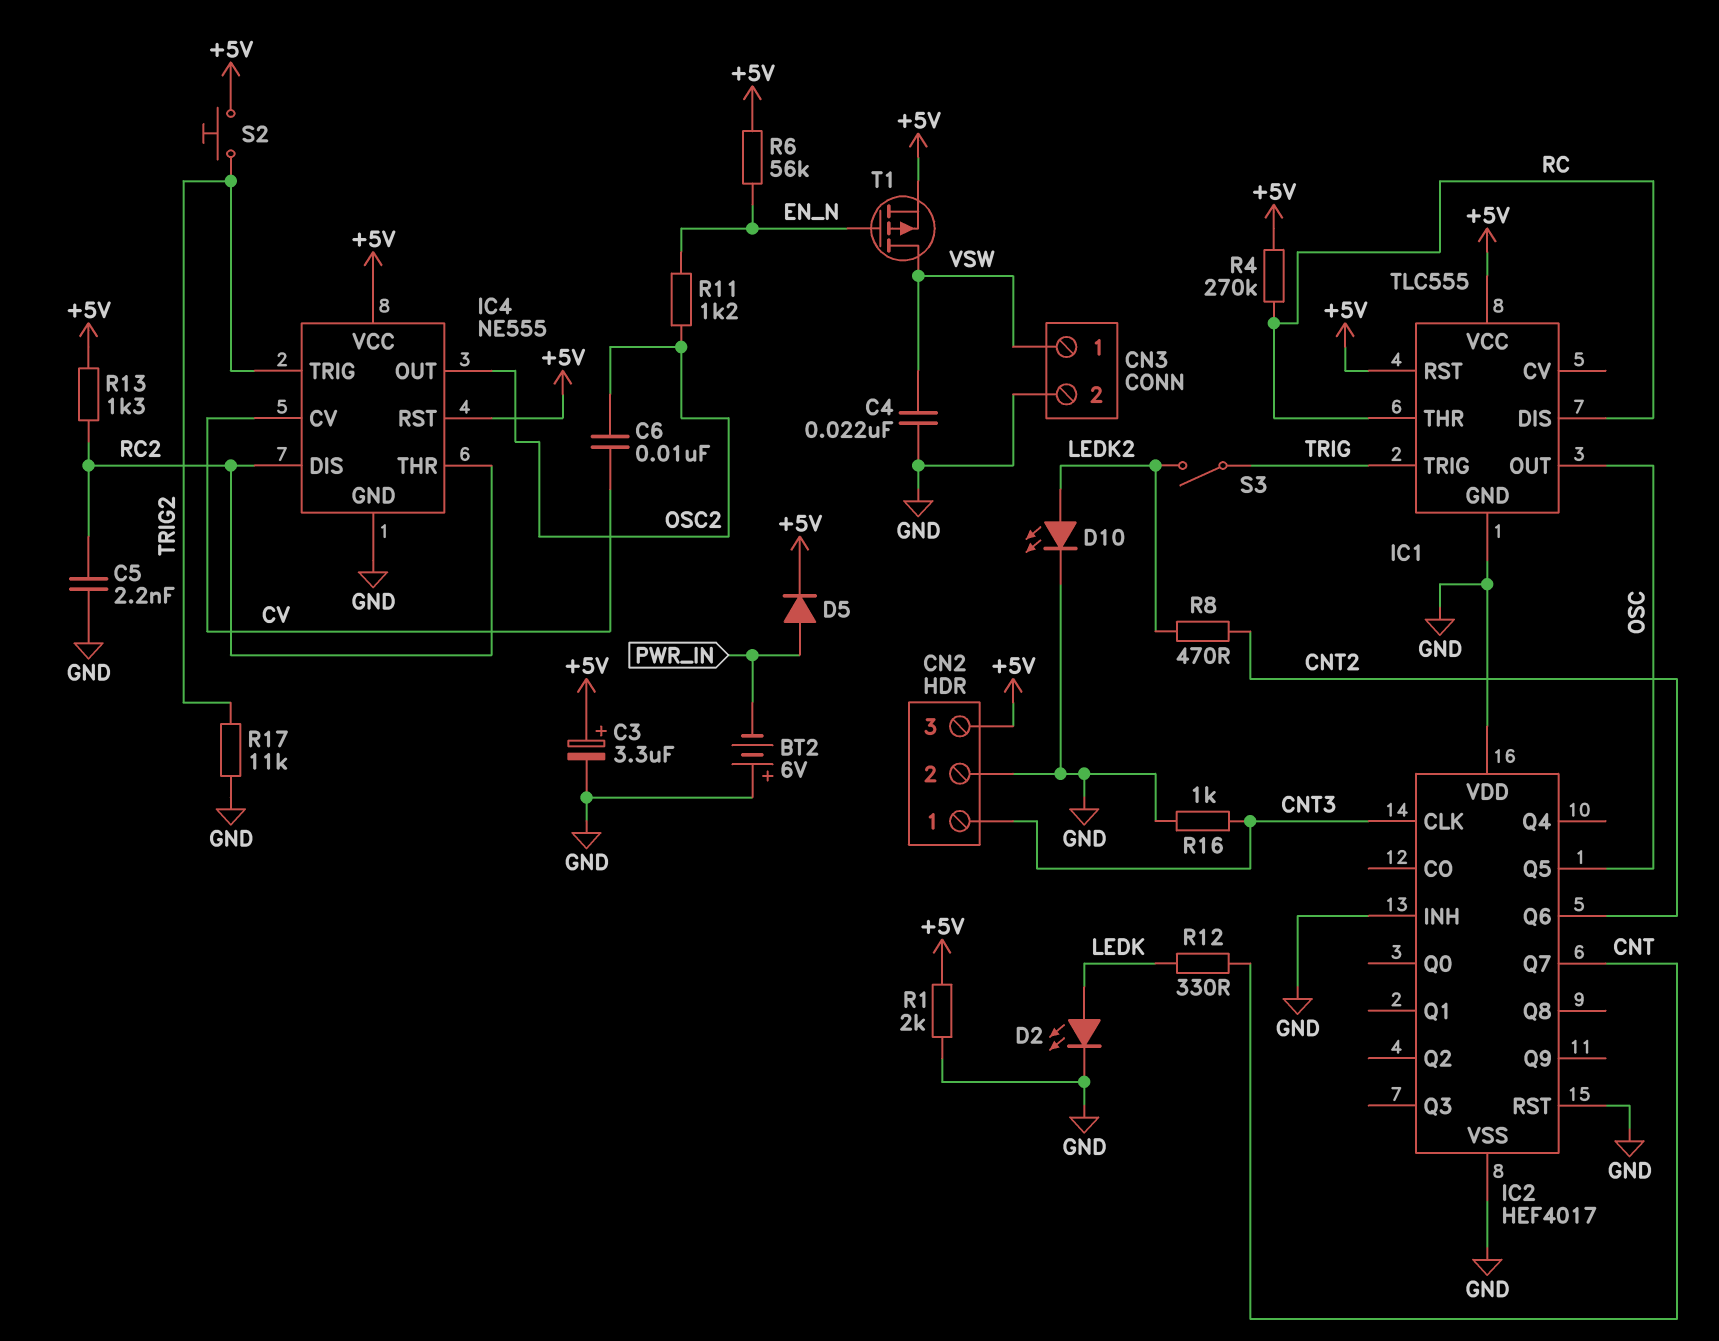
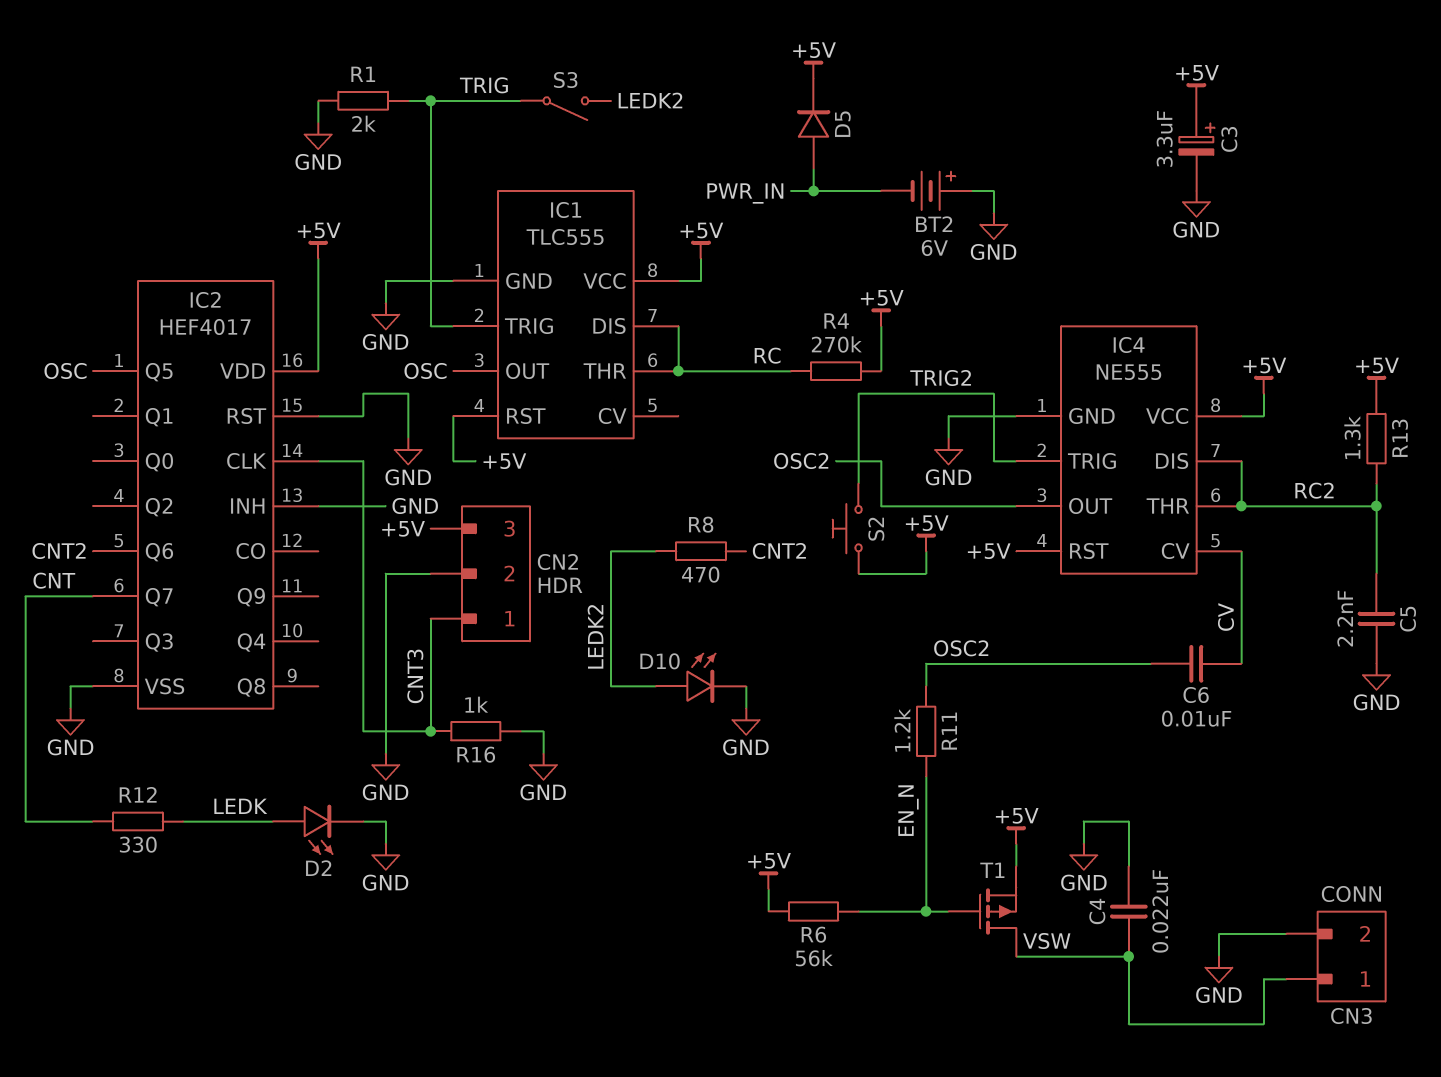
IC2 pin VDD: GND -> +5V
R1: 2k (+5V, GND) -> 2k (GND, TRIG)
R17: 11k (GND, TRIG2) -> none

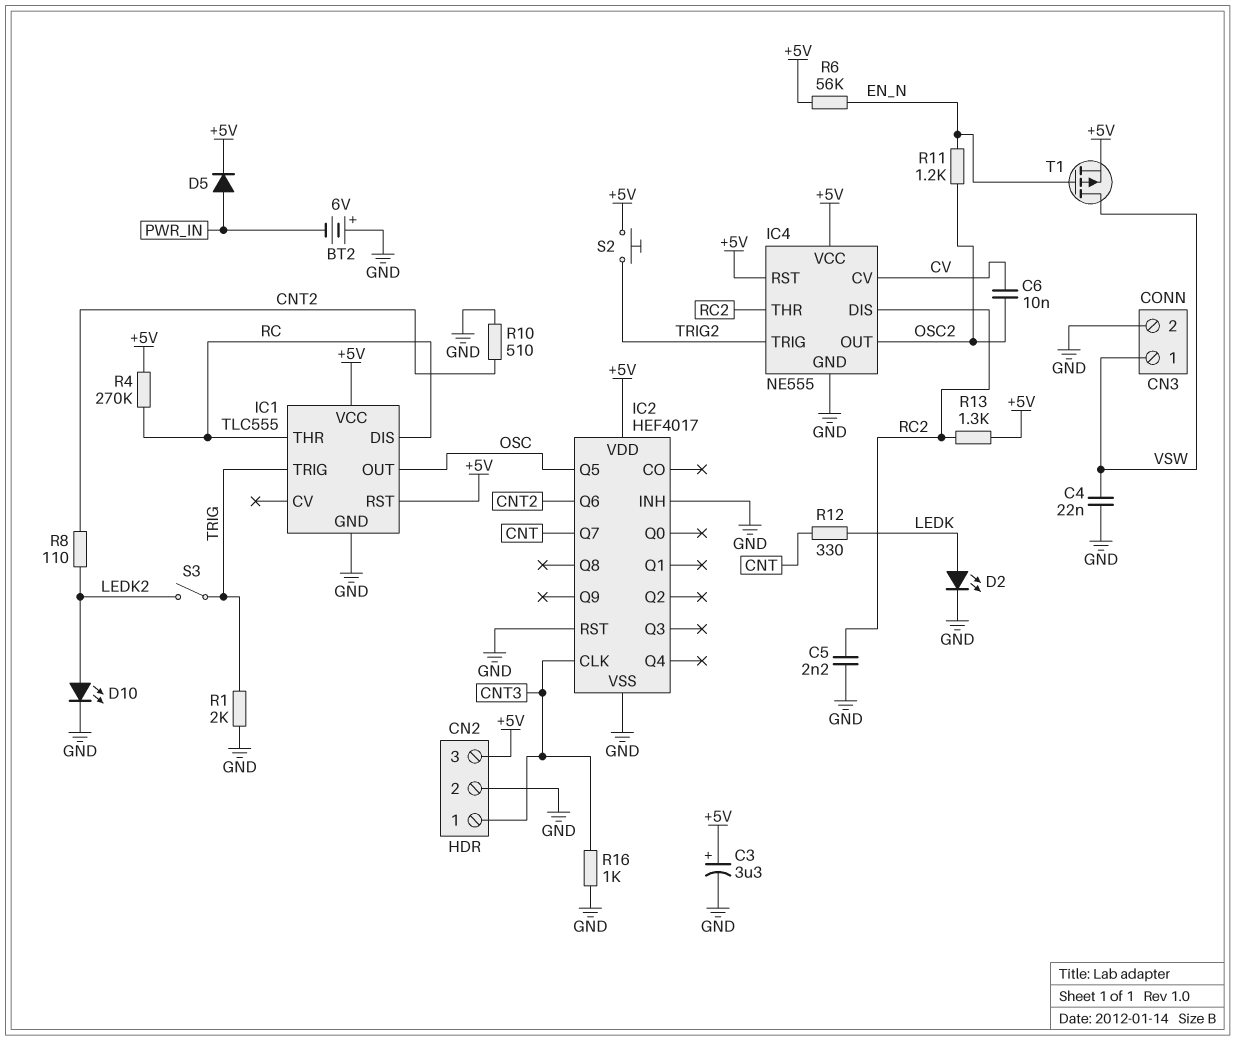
R8: 470 (CNT2, LEDK2) -> 110 (CNT2, LEDK2)
R10: none -> 510 (CNT2, GND)

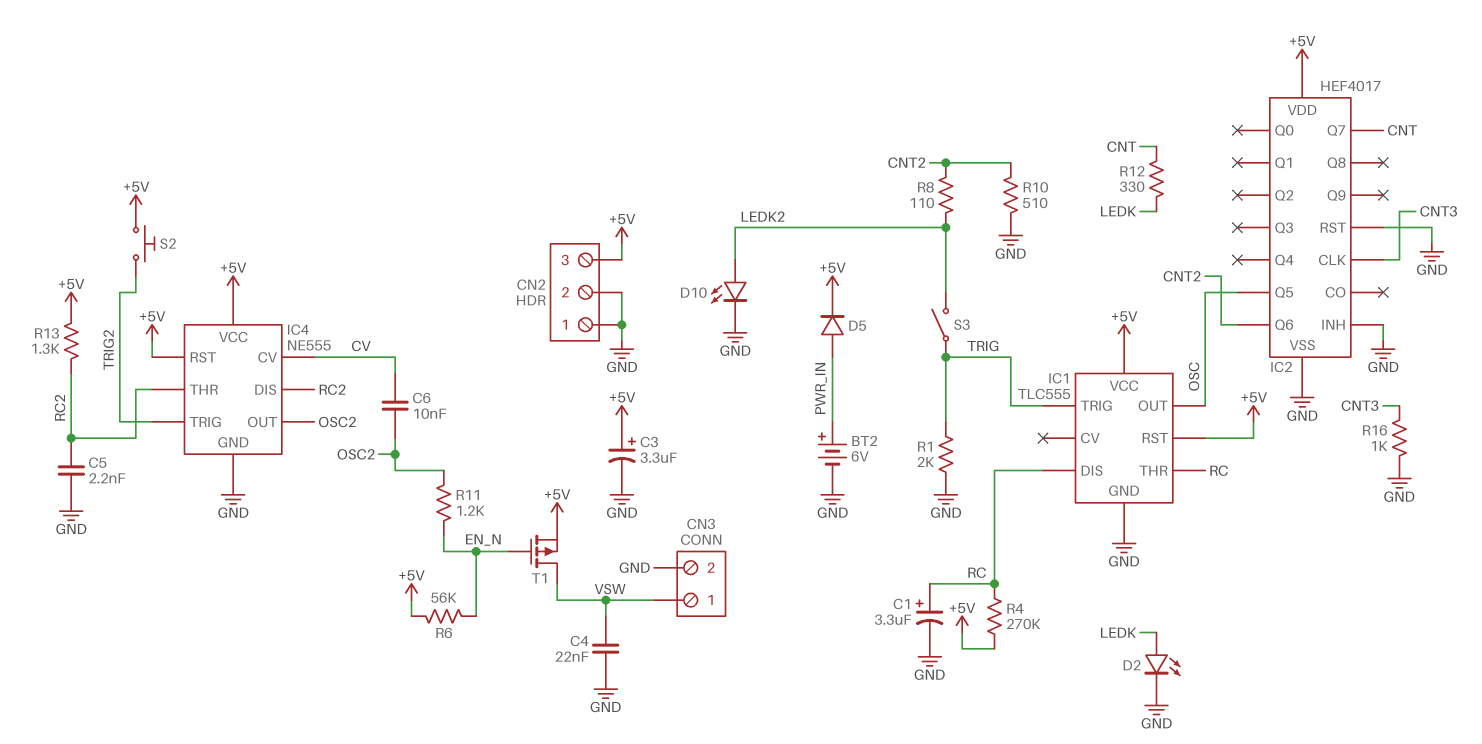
BT2: 6V (plus GND, minus PWR_IN) -> 6V (plus PWR_IN, minus GND)
C1: none -> 3.3uF (plus RC, minus GND)
CN2 pin 1: CNT3 -> GND

